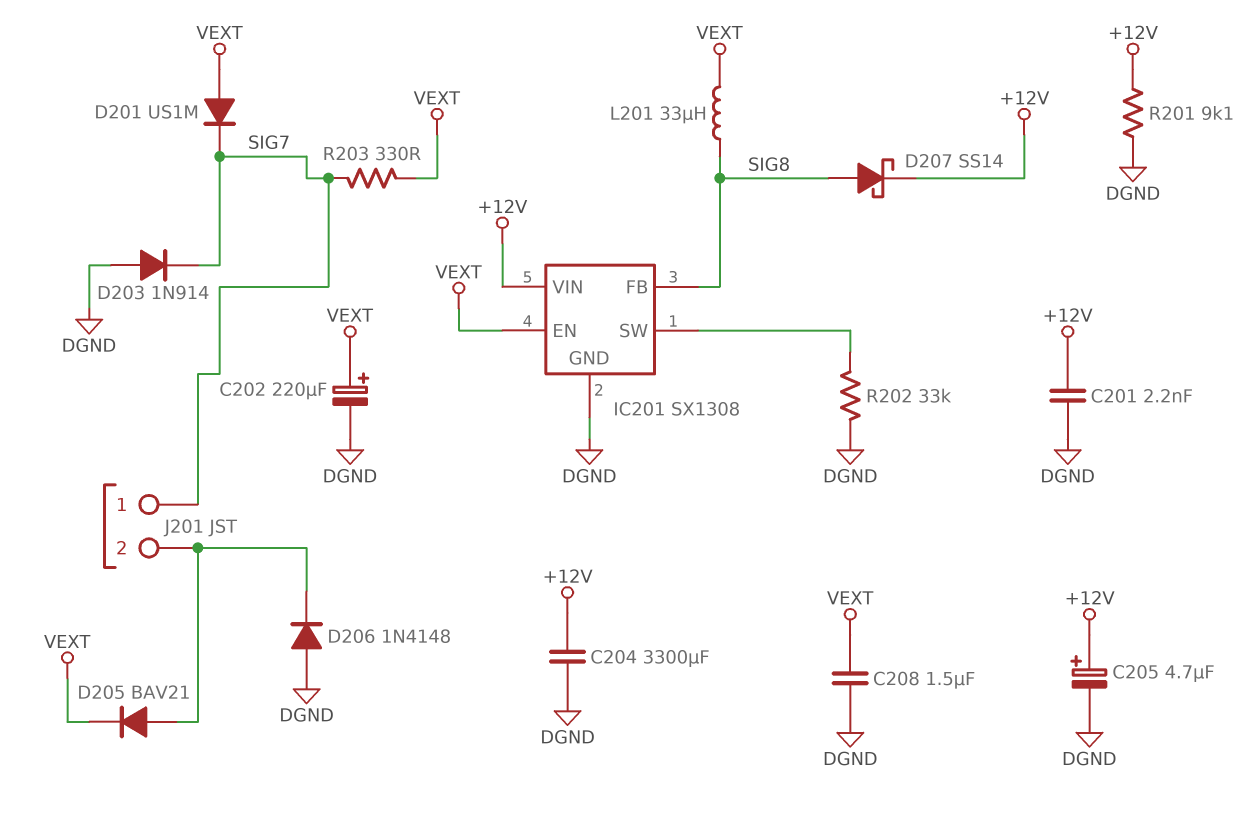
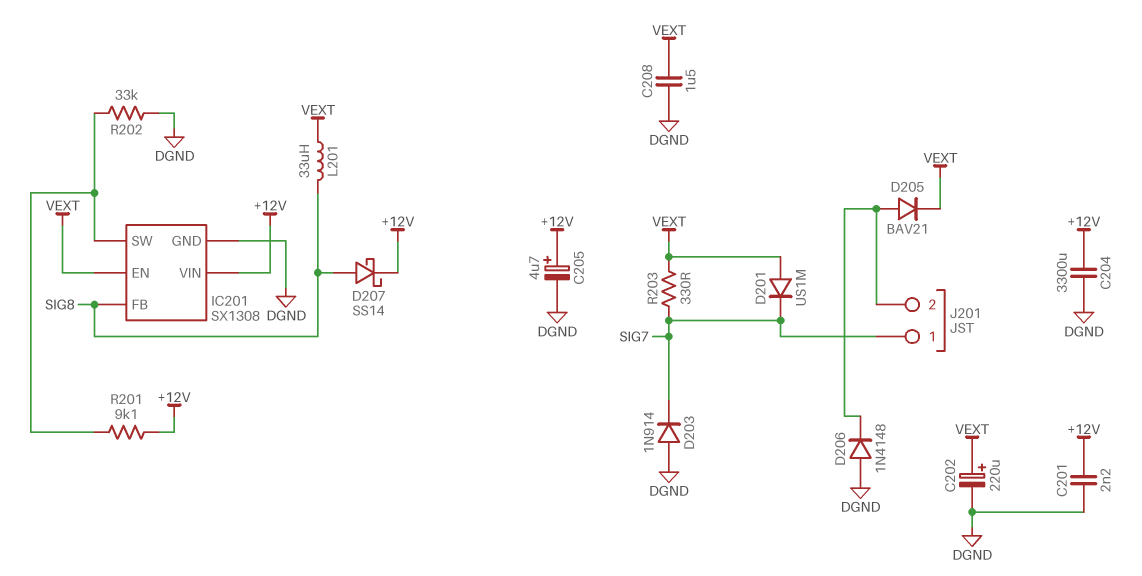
R201: 9.1k (+12V, DGND) -> 9.1k (+12V, IC201/SW)

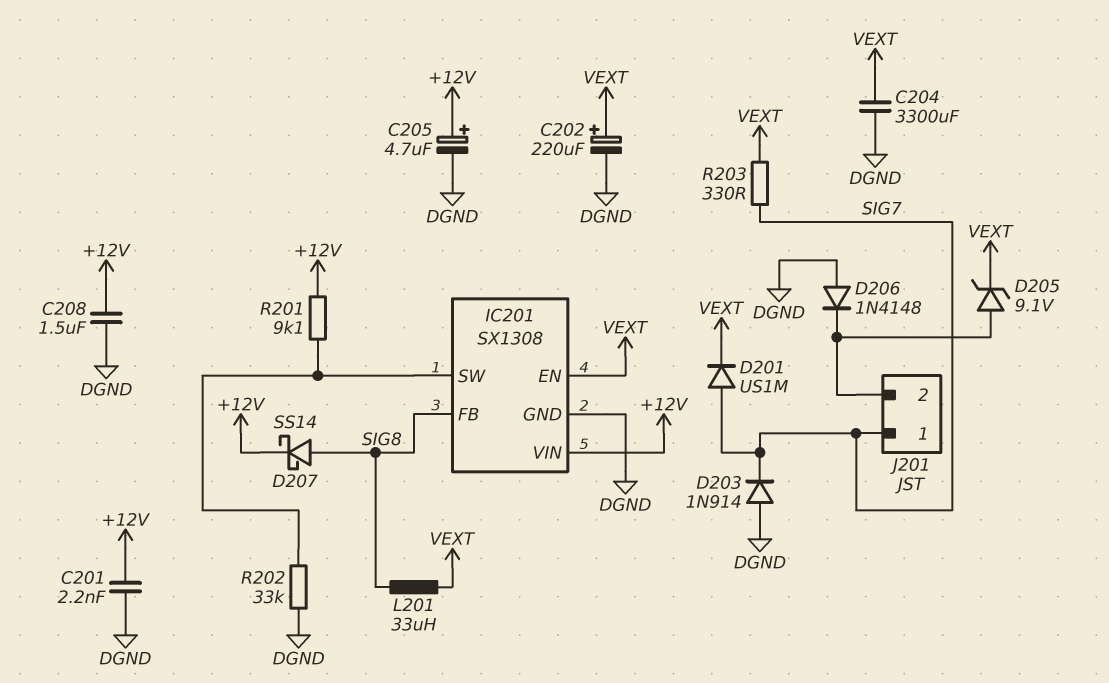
C204: 3300uF (+12V, DGND) -> 3300uF (DGND, VEXT)
C208: 1.5uF (DGND, VEXT) -> 1.5uF (+12V, DGND)
D201: diode US1M (A VEXT, K SIG7) -> diode US1M (A SIG7, K VEXT)
D205: diode BAV21 (A J201/2, K VEXT) -> zener 9.1V (A J201/2, K VEXT)

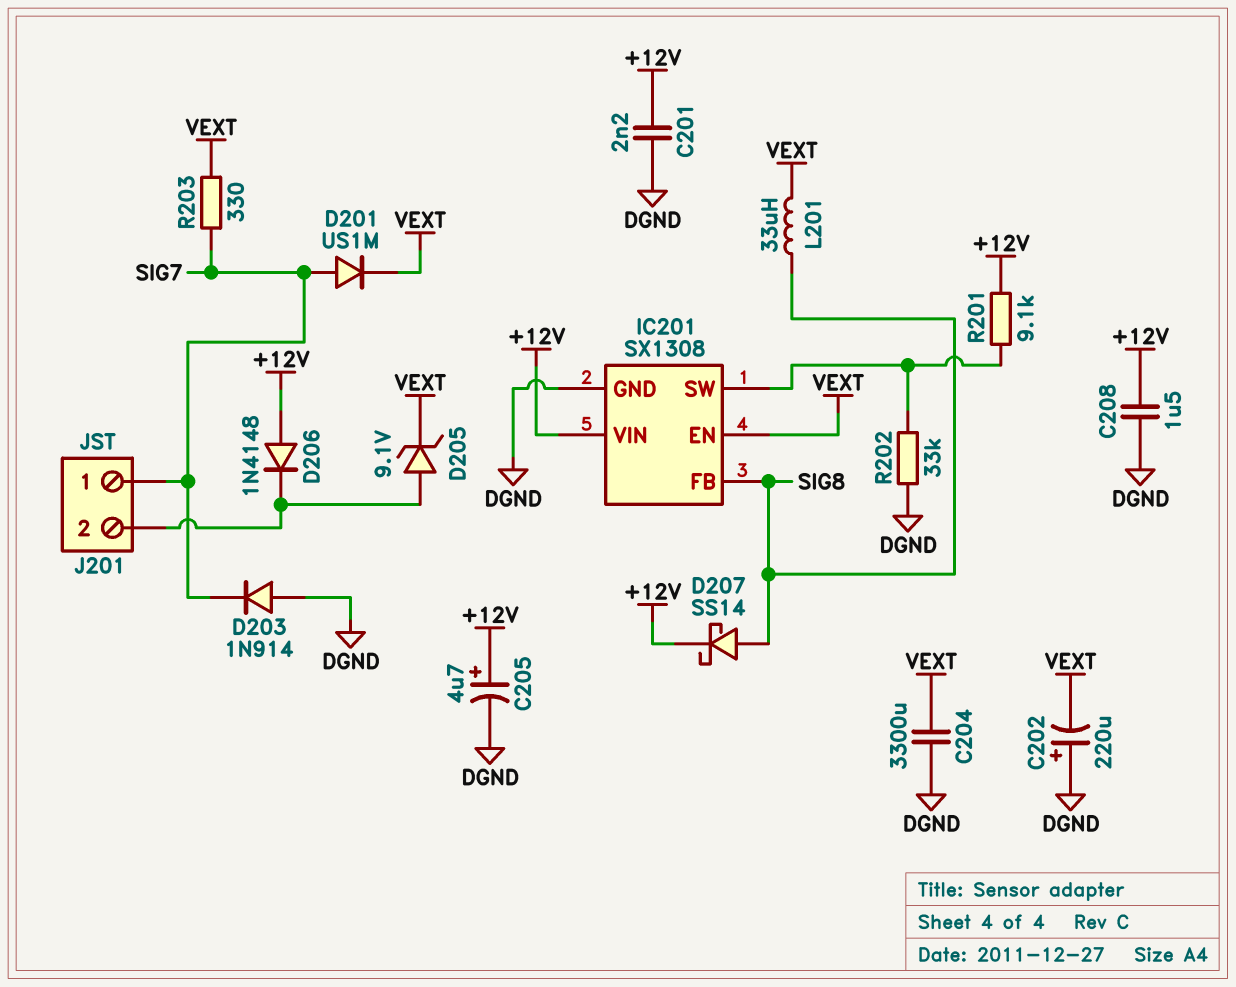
C202: 220uF (plus VEXT, minus DGND) -> 220uF (plus DGND, minus VEXT)
D206: diode 1N4148 (A DGND, K J201/2) -> diode 1N4148 (A +12V, K J201/2)

